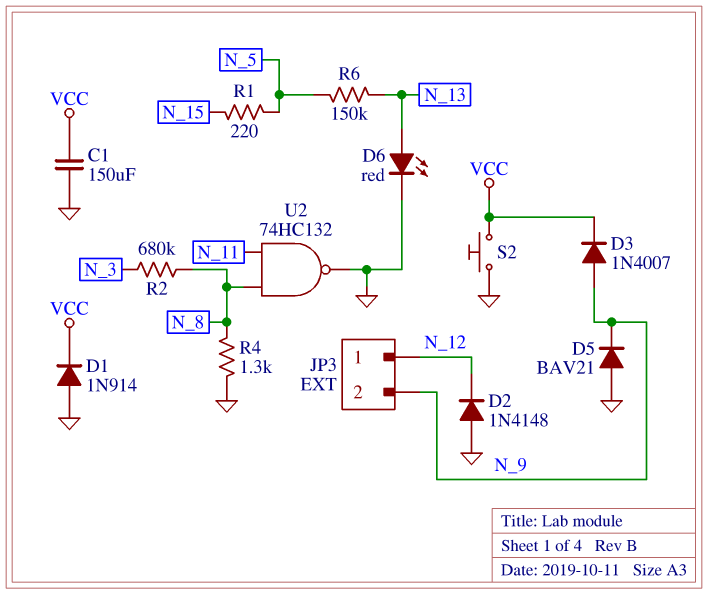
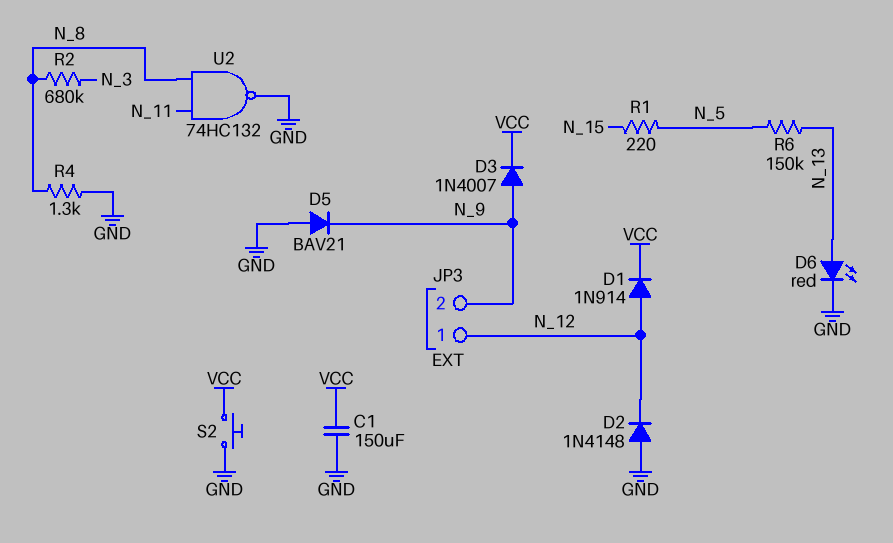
D1: diode 1N914 (A GND, K VCC) -> diode 1N914 (A N_12, K VCC)

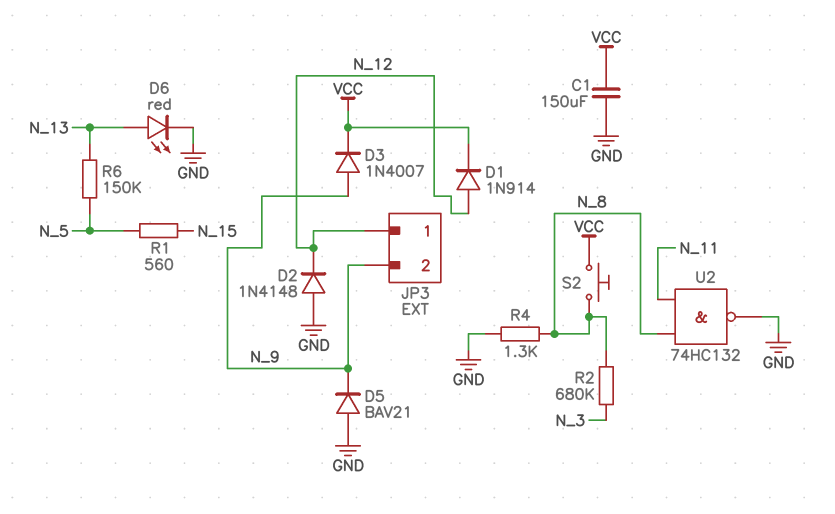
R1: 220 (N_5, N_15) -> 560 (N_5, N_15)
S2: button (GND, VCC) -> button (N_8, VCC)

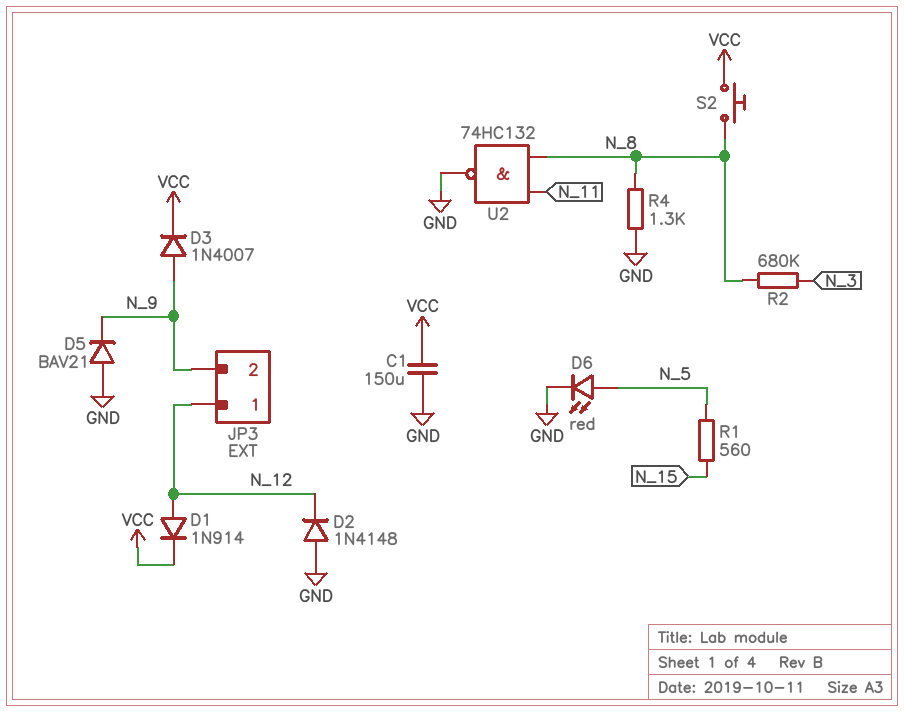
D6: LED red (A N_13, K GND) -> LED red (A N_5, K GND)
R6: 150k (N_5, N_13) -> none

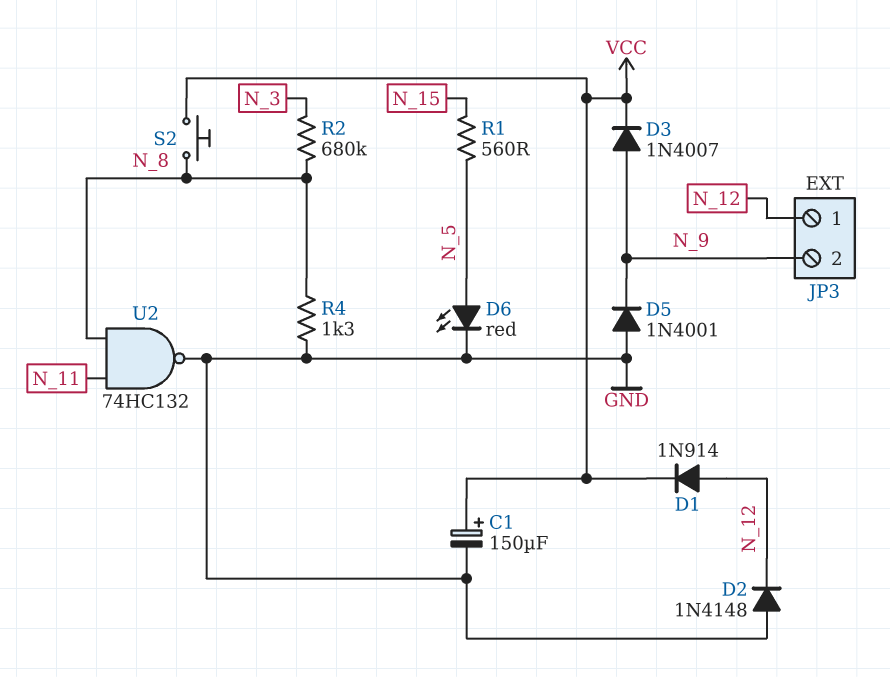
C1: 150uF (GND, VCC) -> 150uF (plus VCC, minus GND)
D5: diode BAV21 (A GND, K N_9) -> diode 1N4001 (A GND, K N_9)

